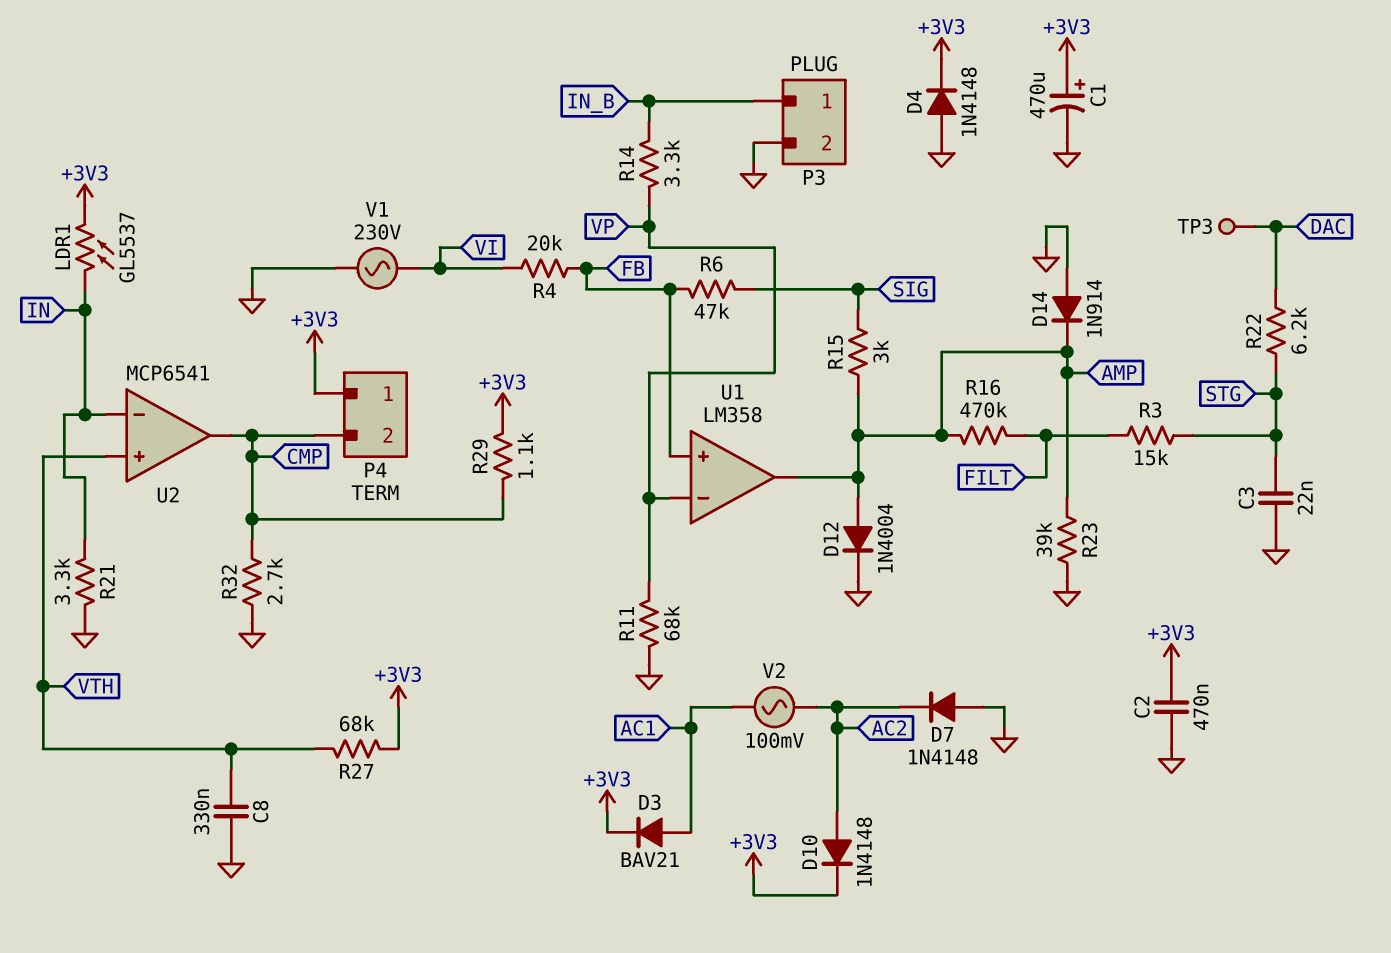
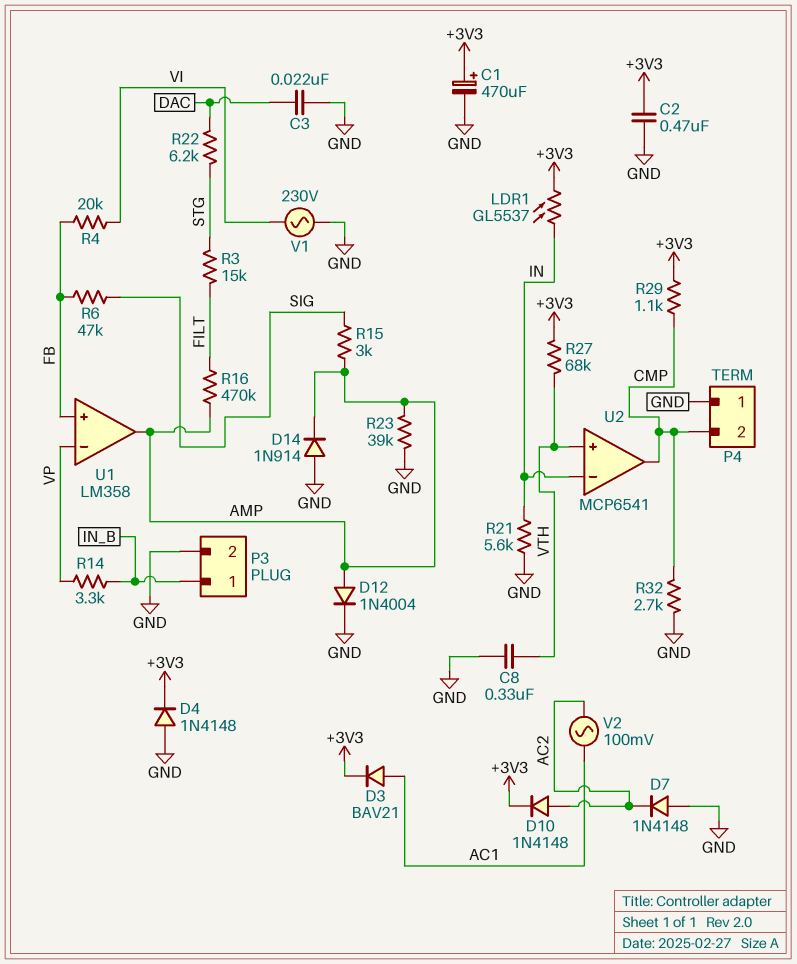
C3: 22nF (GND, STG) -> 22nF (DAC, GND)
P4 pin 1: +3V3 -> GND
R11: 68k (GND, VP) -> none
R21: 3.3k (GND, IN) -> 5.6k (GND, IN)
TP3: test point (DAC) -> none

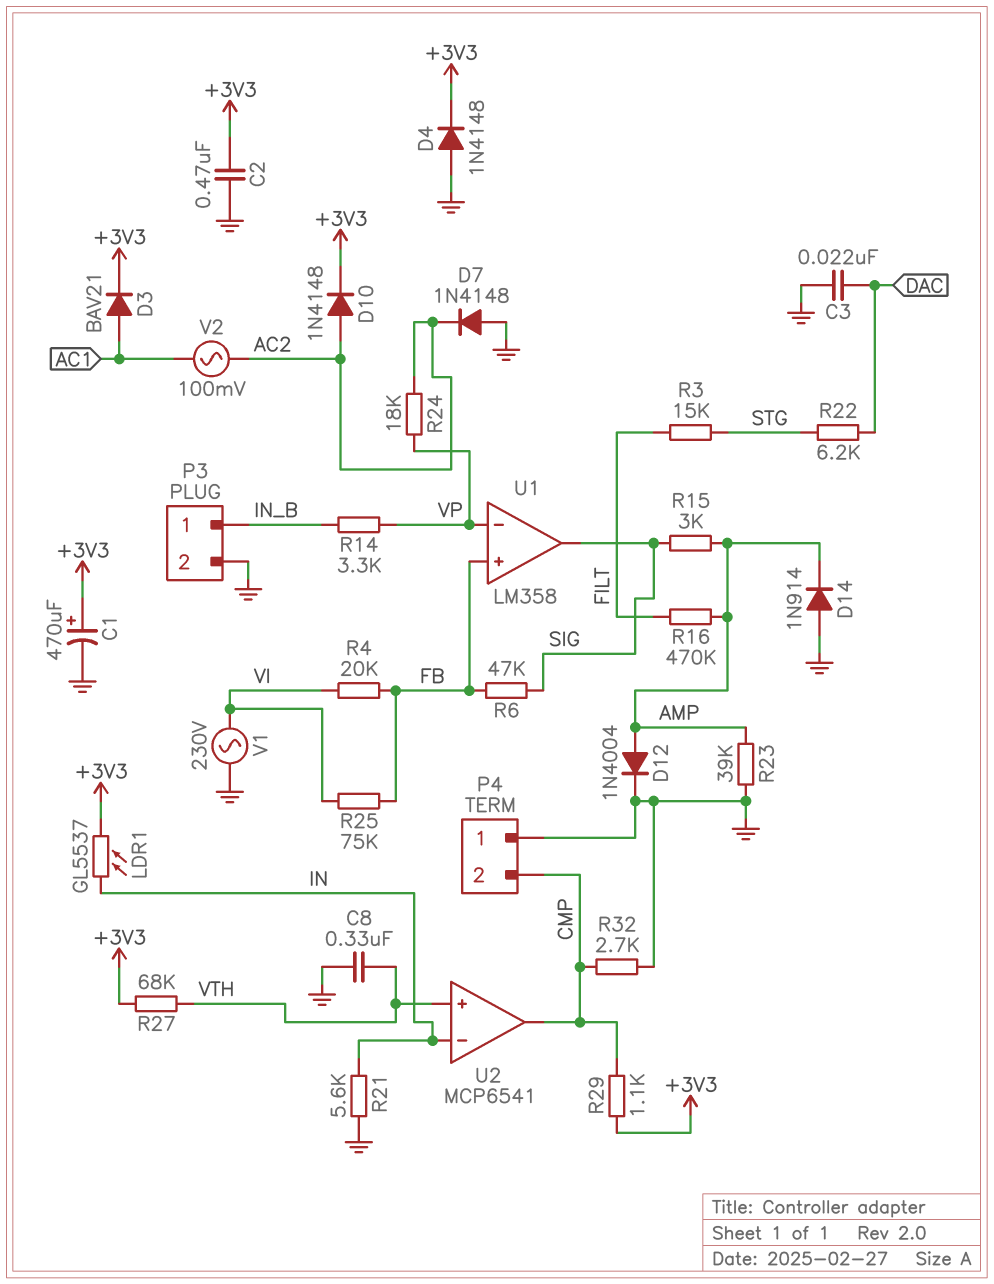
R24: none -> 18k (AC2, VP)
R25: none -> 75k (FB, VI)
U1 pin out: AMP -> SIG

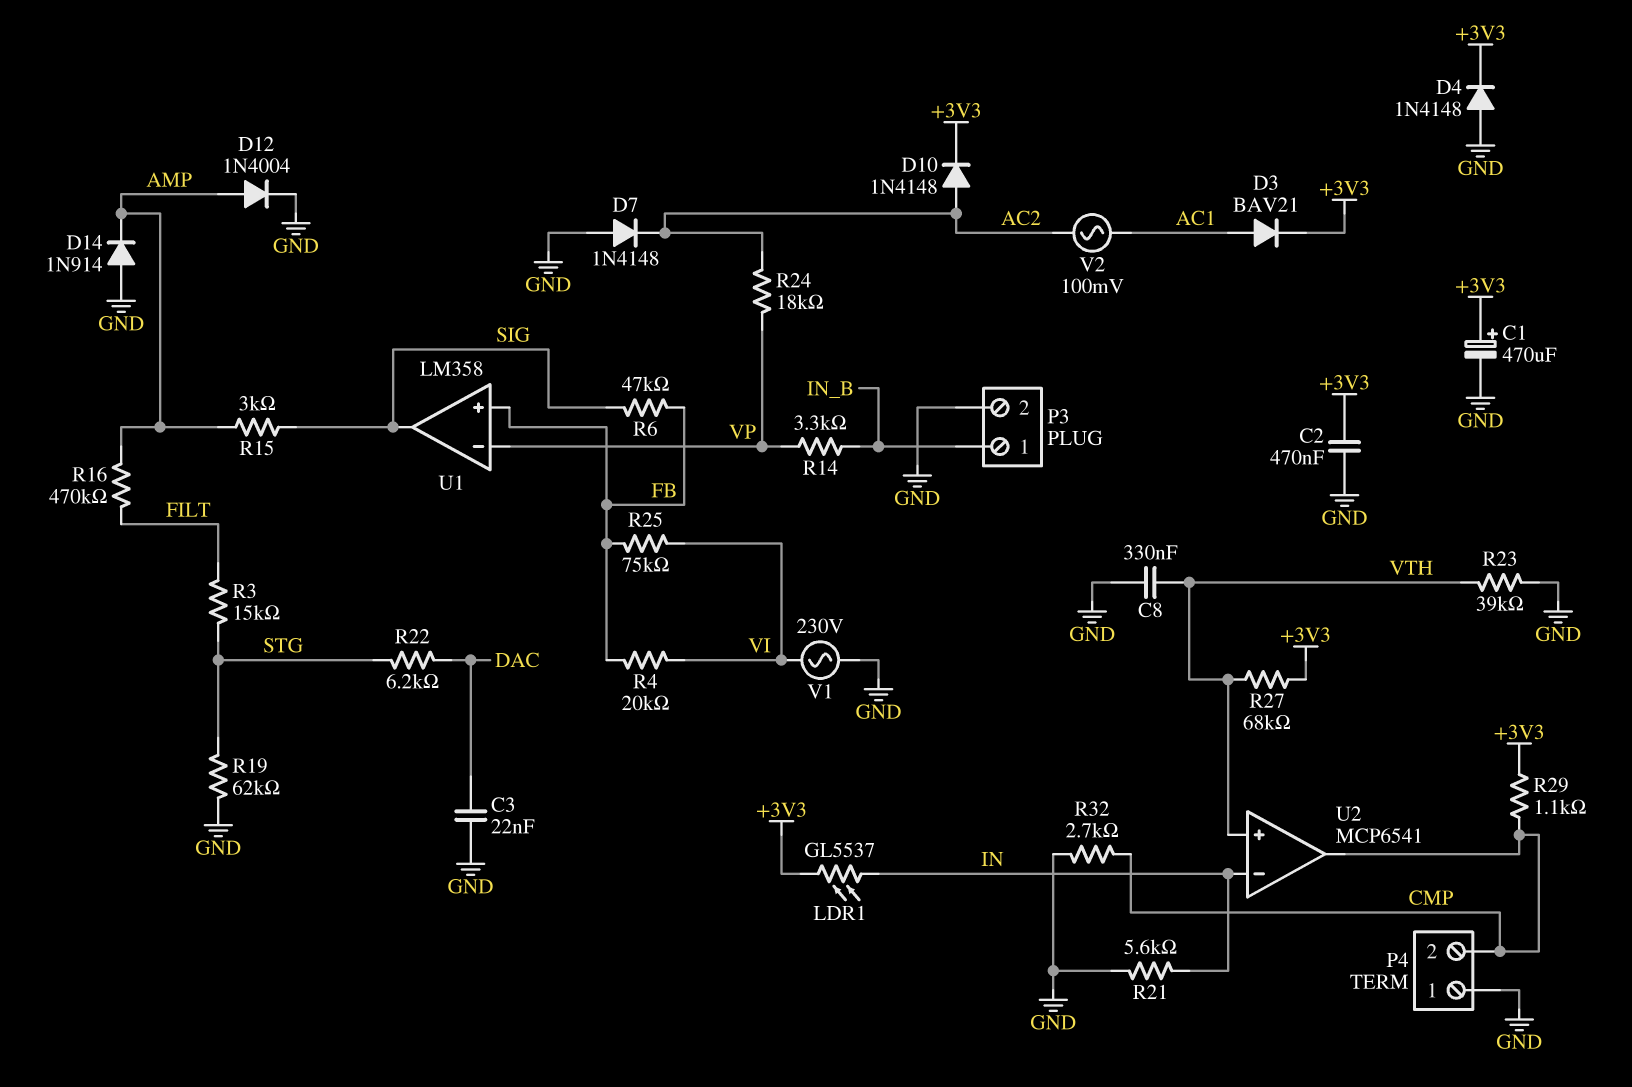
R19: none -> 62k (GND, STG)
R23: 39k (AMP, GND) -> 39k (GND, VTH)

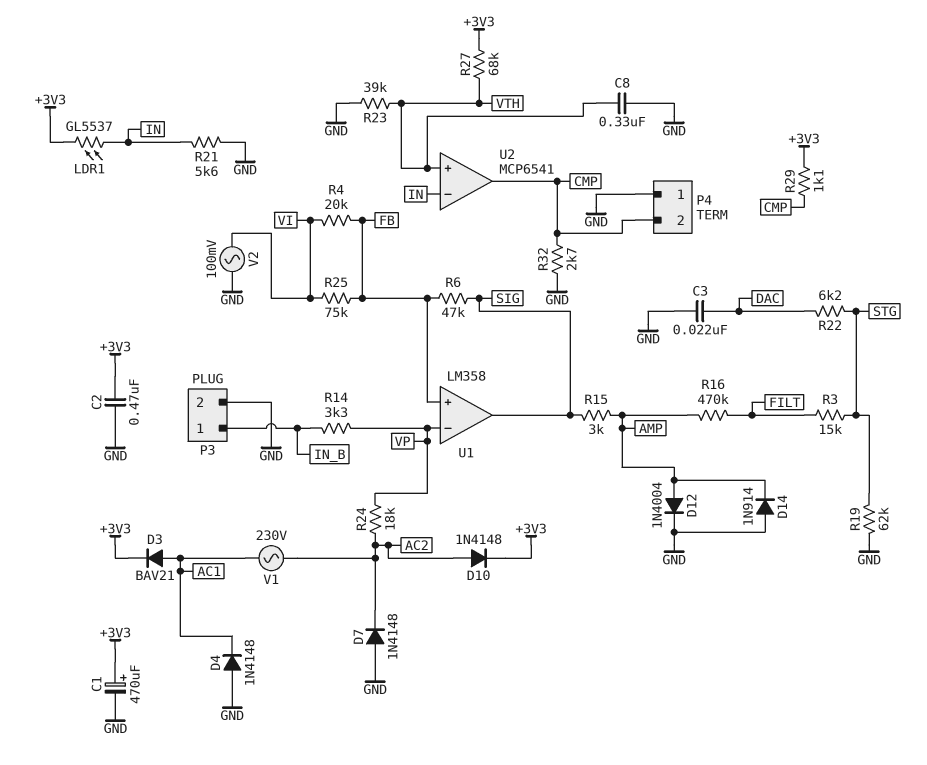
D4: diode 1N4148 (A GND, K +3V3) -> diode 1N4148 (A GND, K AC1)
V1: AC 230V (GND, VI) -> AC 230V (AC1, AC2)
V2: AC 100mV (AC1, AC2) -> AC 100mV (GND, VI)

